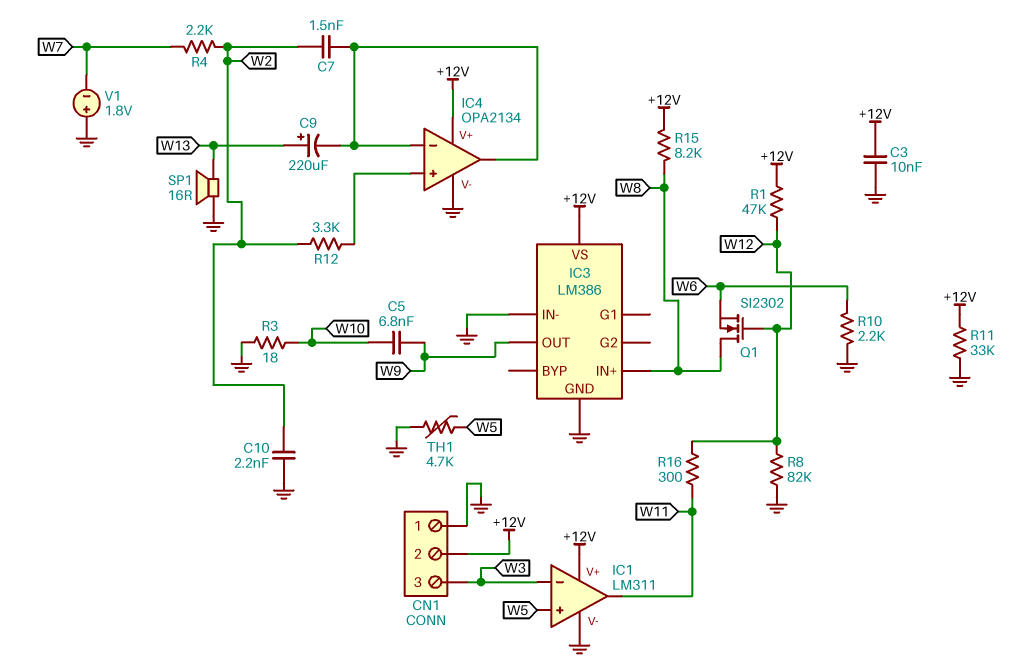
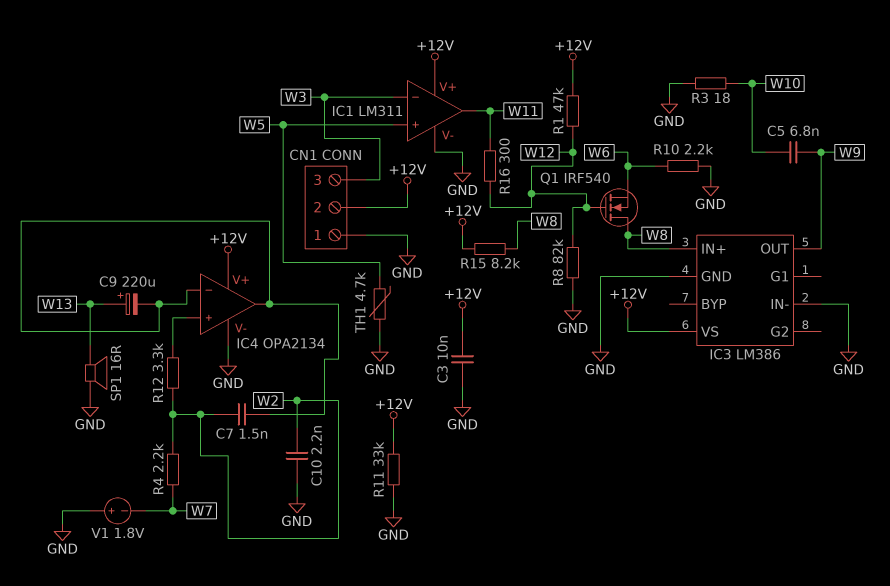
Q1: NMOS SI2302 (G W12, D W8, S W6) -> NMOS IRF540 (G W12, D W8, S W6)

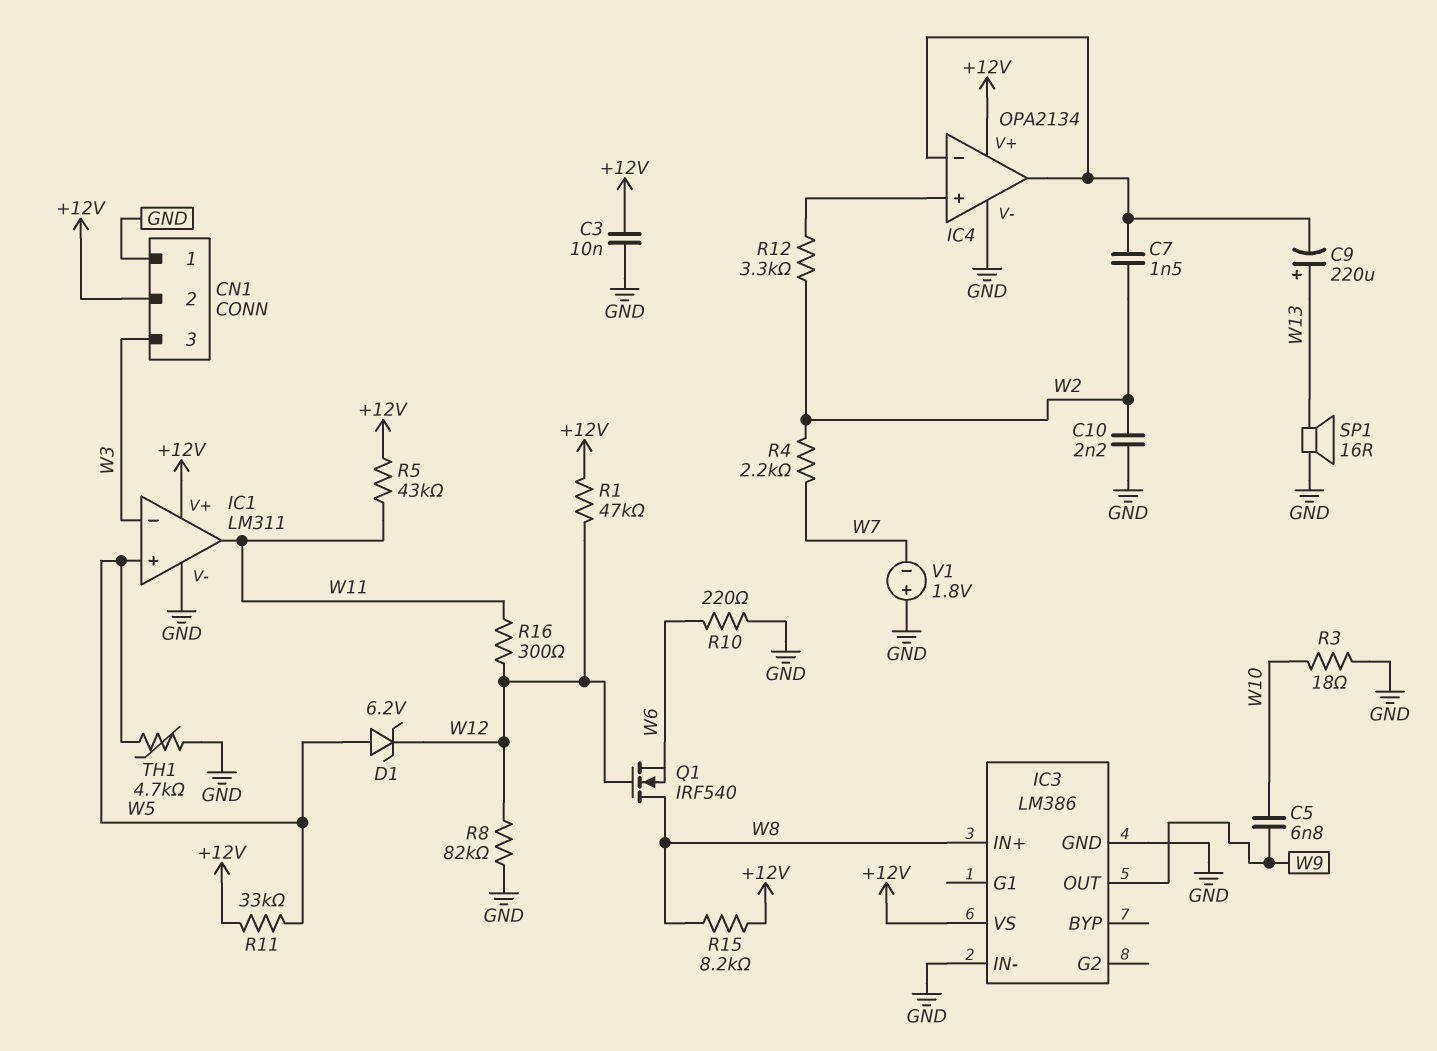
D1: none -> zener 6.2V (A W5, K W12)
R5: none -> 43k (+12V, W11)
R10: 2.2k (GND, W6) -> 220 (GND, W6)
R11: 33k (+12V, GND) -> 33k (+12V, W5)

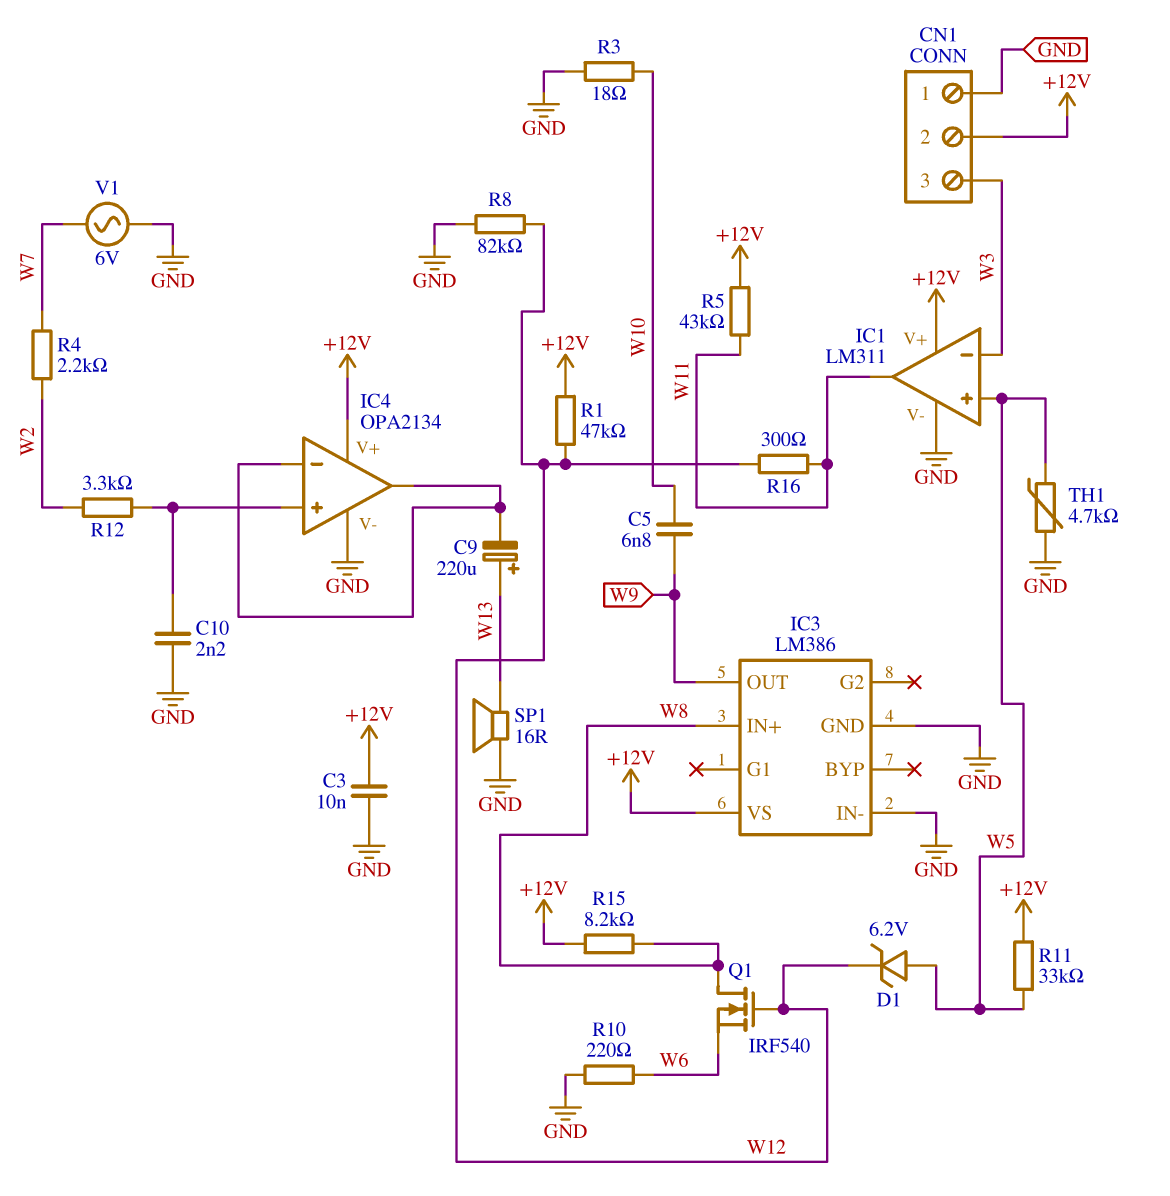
C7: 1.5nF (IC4/in-, W2) -> none
C10: 2.2nF (GND, W2) -> 2.2nF (GND, IC4/in+)
V1: 1.8V (plus GND, minus W7) -> AC 6V (GND, W7)

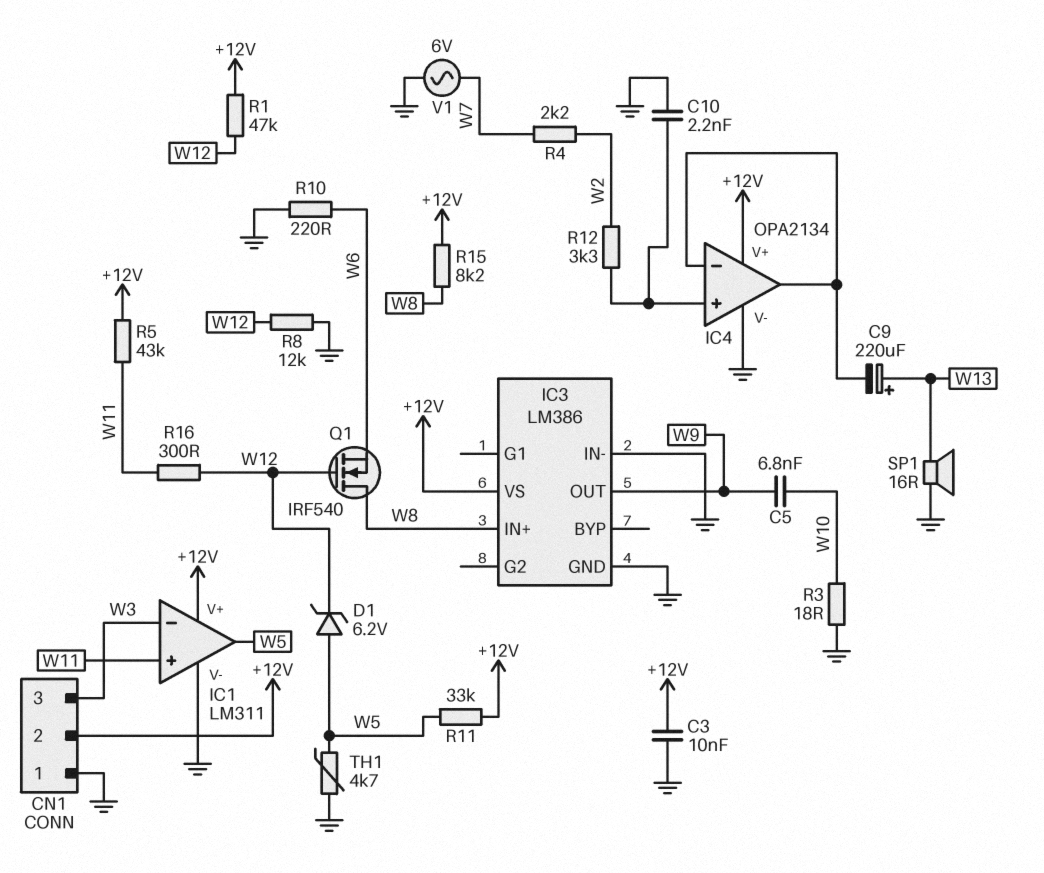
IC1 pin in+: W5 -> W11
IC1 pin out: W11 -> W5
R8: 82k (GND, W12) -> 12k (GND, W12)

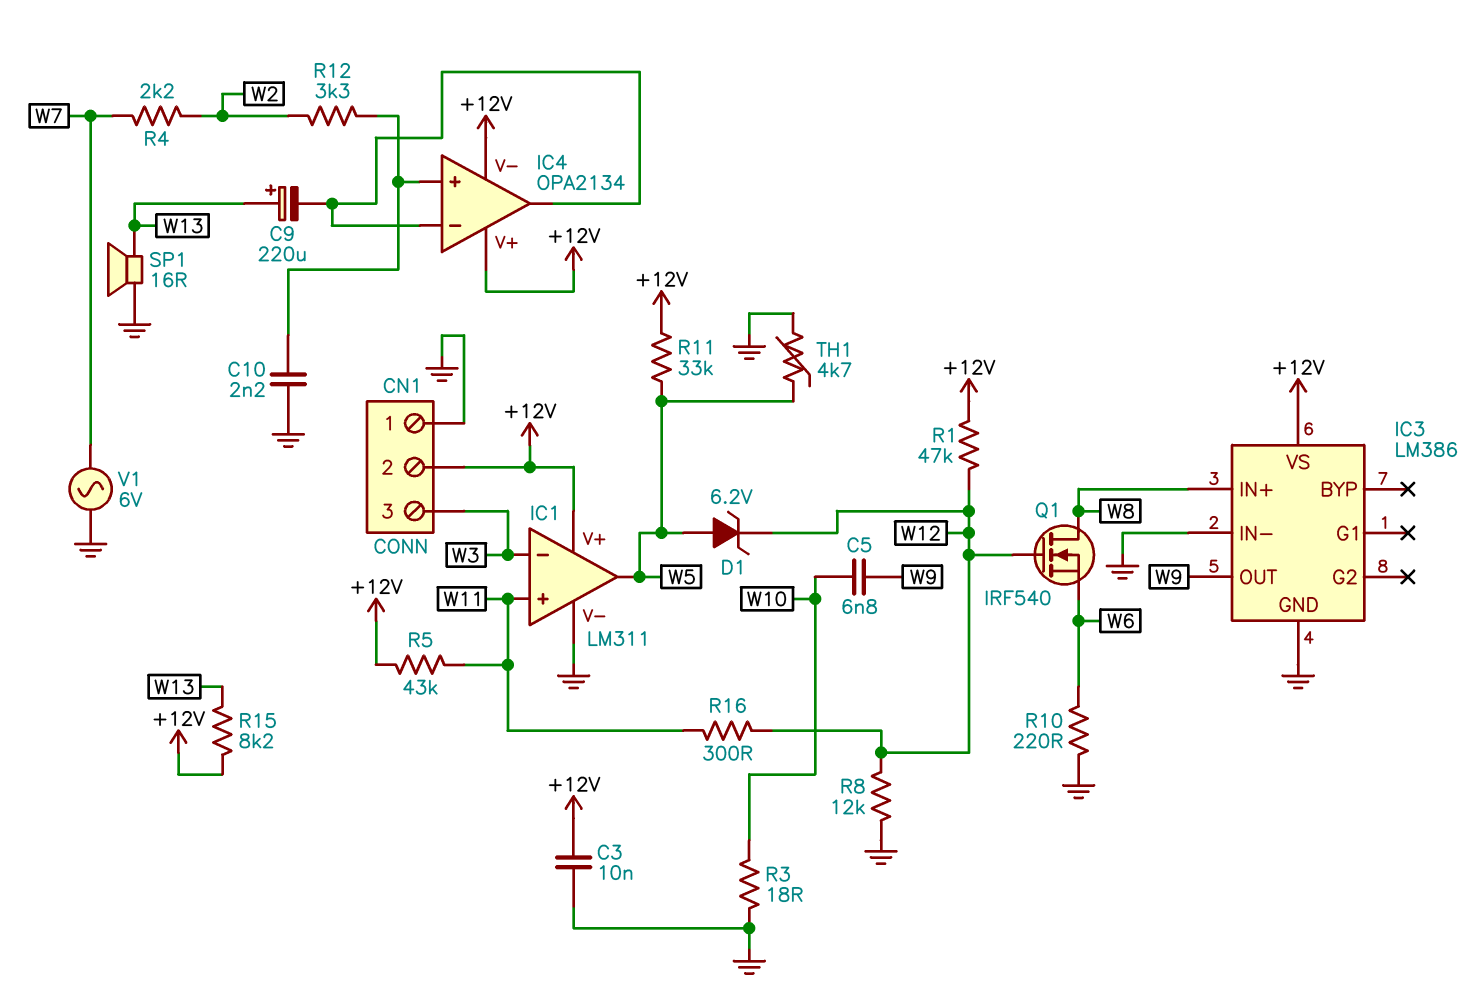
IC4 pin V-: GND -> +12V
R15: 8.2k (+12V, W8) -> 8.2k (+12V, W13)

